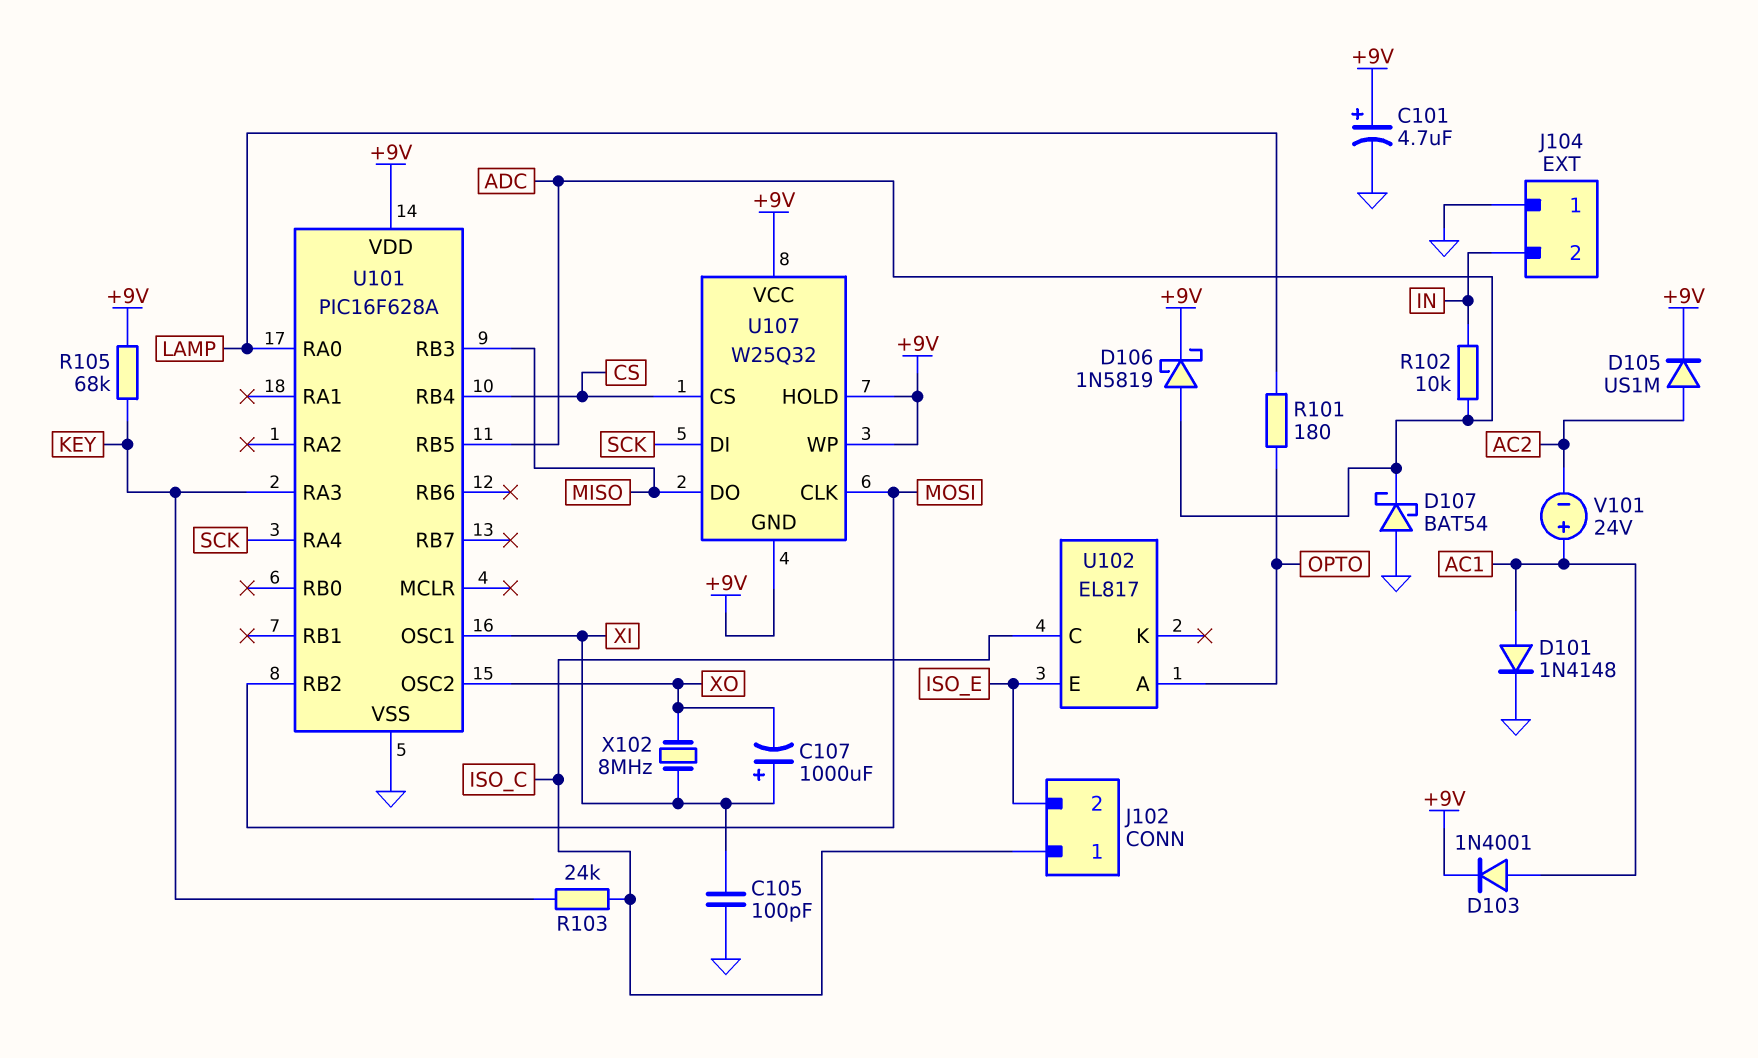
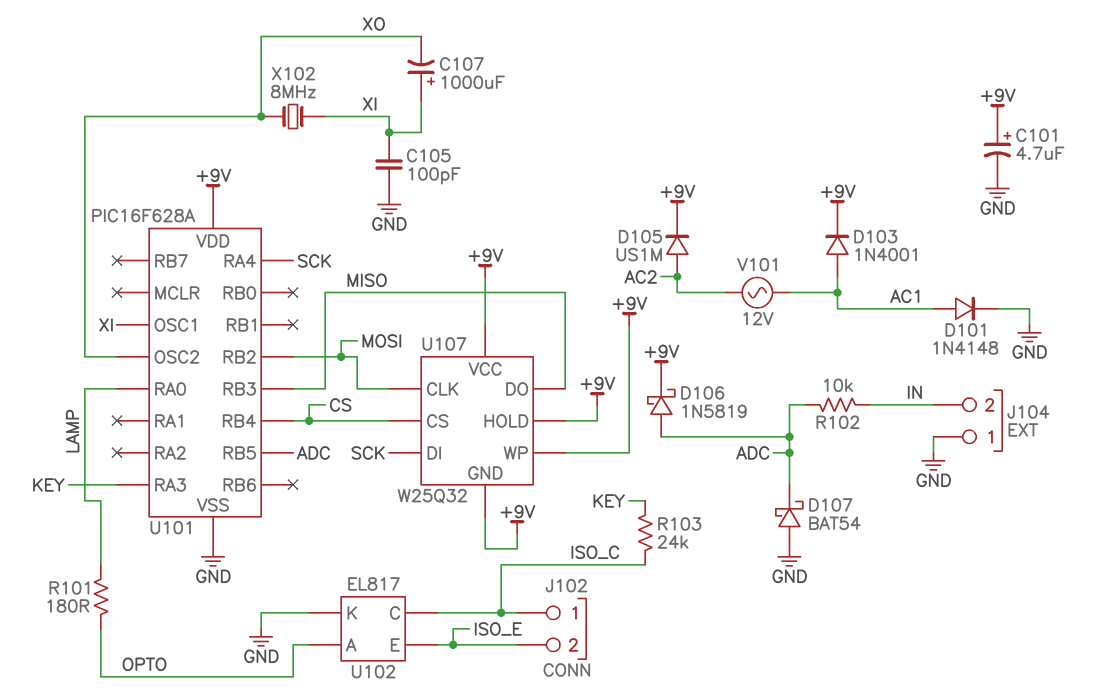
R105: 68k (+9V, KEY) -> none
U102 pin K: none -> GND
V101: 24V (plus AC1, minus AC2) -> AC 12V (AC1, AC2)

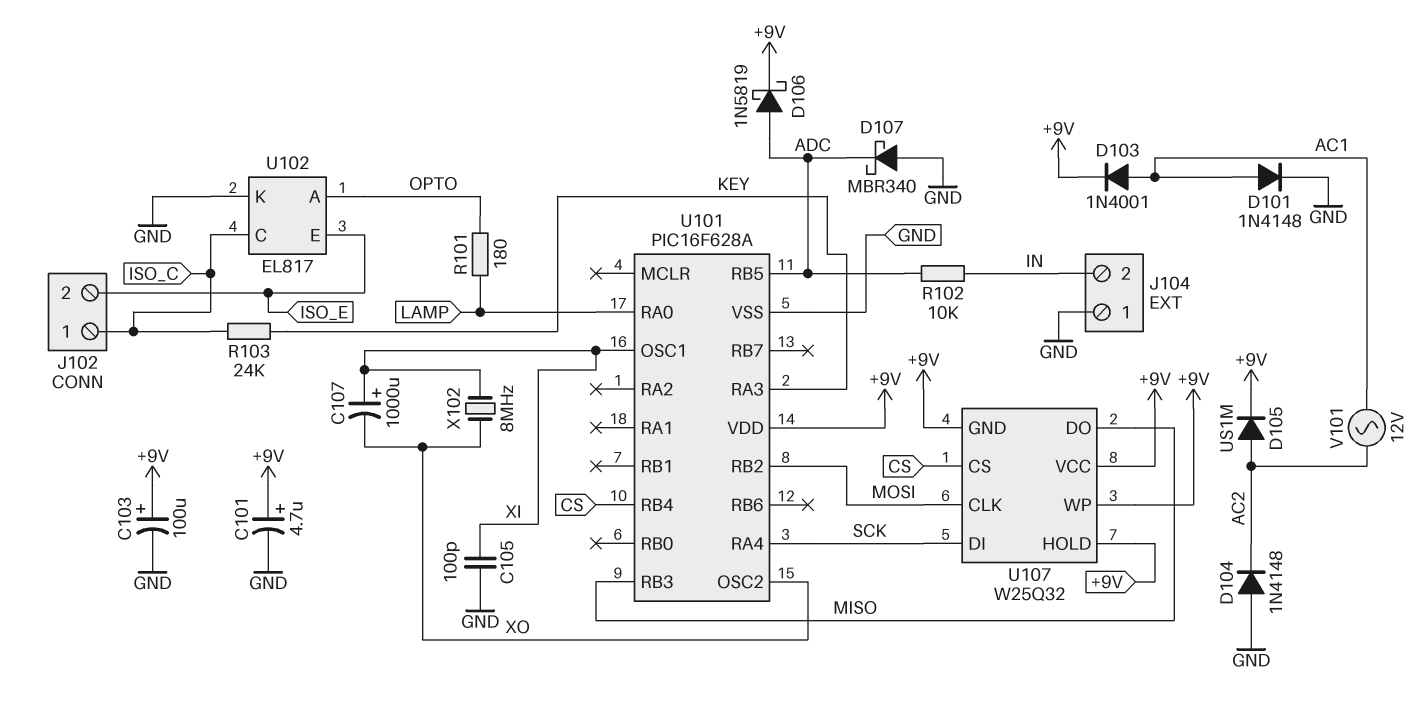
C103: none -> 100uF (plus +9V, minus GND)
D104: none -> diode 1N4148 (A GND, K AC2)
D107: schottky BAT54 (A GND, K ADC) -> schottky MBR340 (A GND, K ADC)

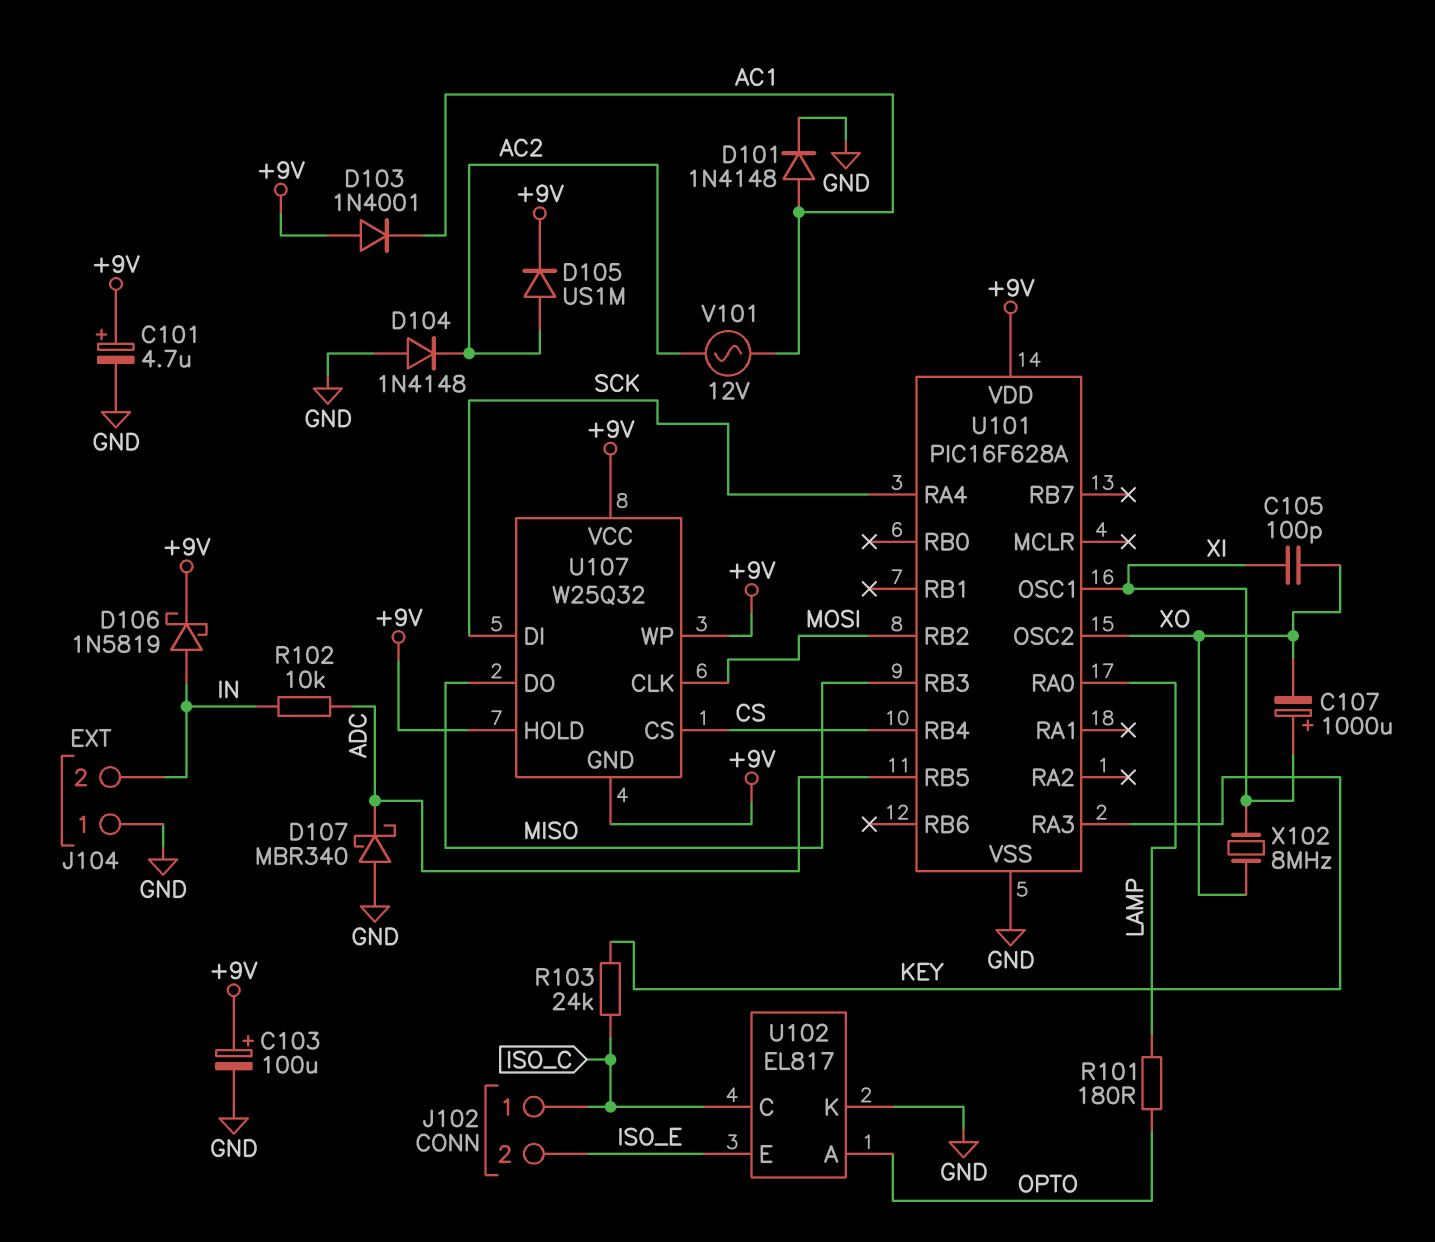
C105: 100pF (GND, XI) -> 100pF (XI, XO)
D103: diode 1N4001 (A AC1, K +9V) -> diode 1N4001 (A +9V, K AC1)
D106: schottky 1N5819 (A ADC, K +9V) -> schottky 1N5819 (A IN, K +9V)

